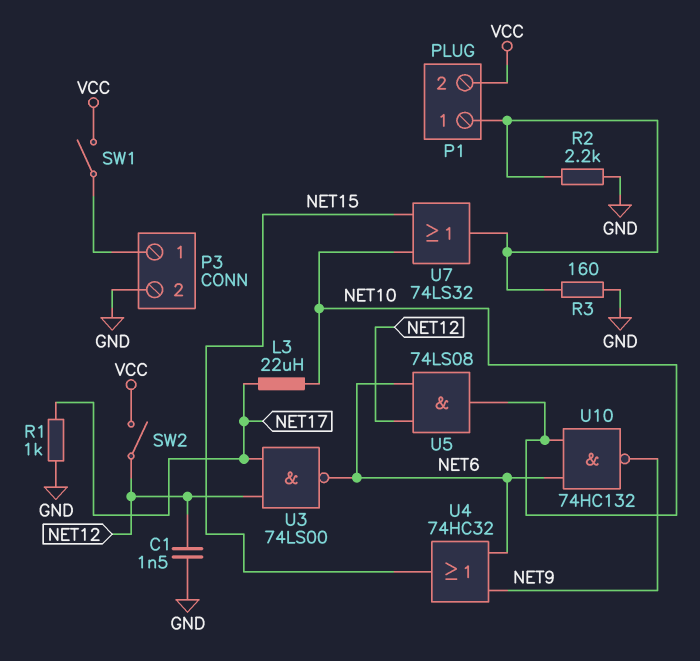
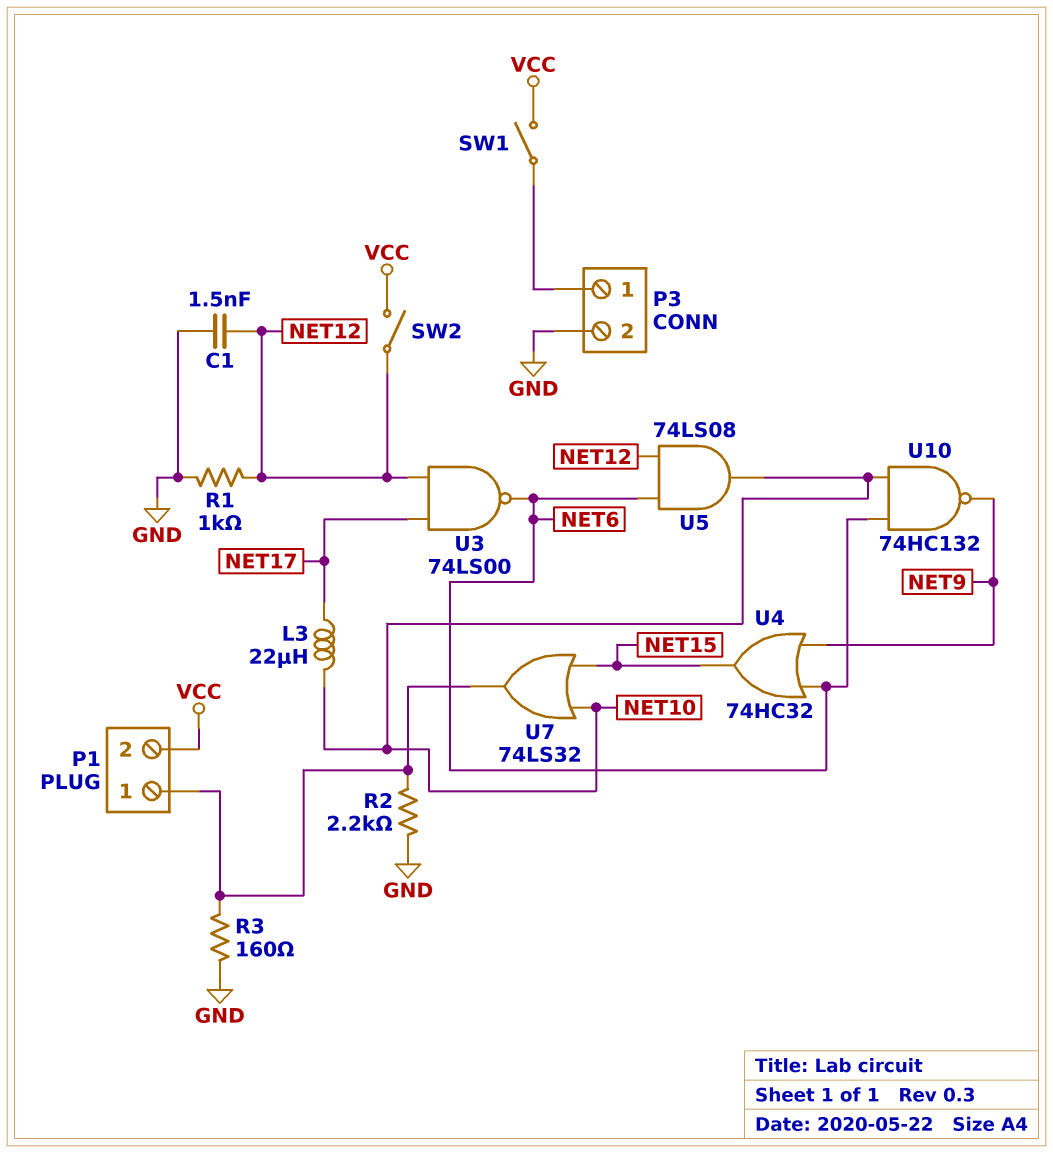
R1: 1k (GND, NET17) -> 1k (GND, NET12)

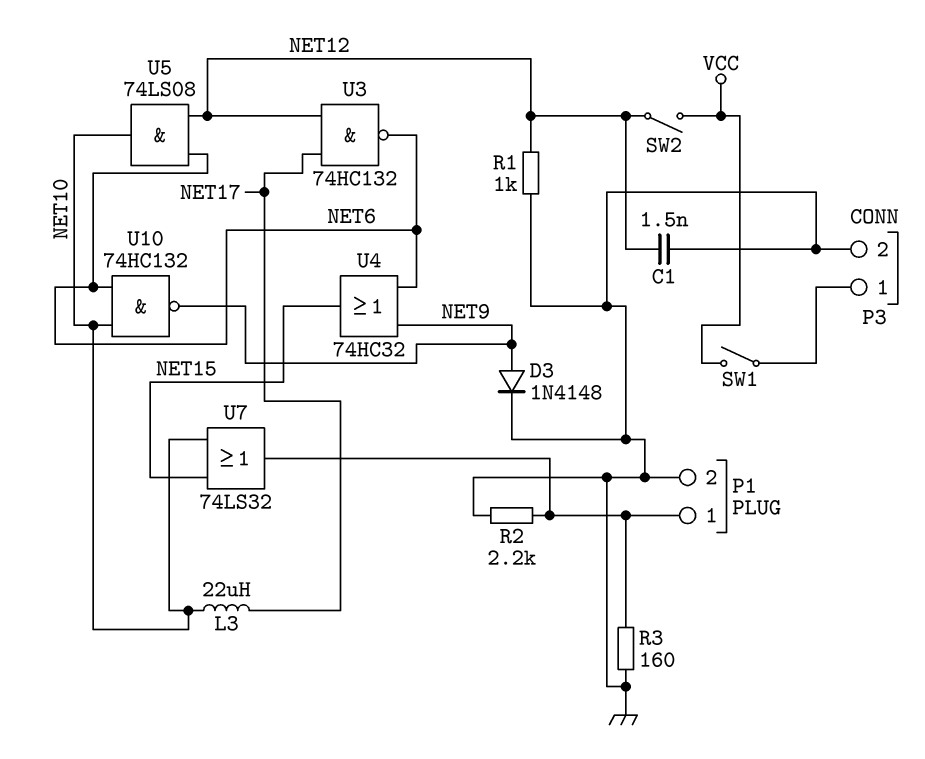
D3: none -> diode 1N4148 (A NET9, K GND)
P1 pin 2: VCC -> GND
U3: NAND 74LS00 (in NET12, in NET17, out NET6) -> NAND 74HC132 (in NET12, in NET17, out NET6)

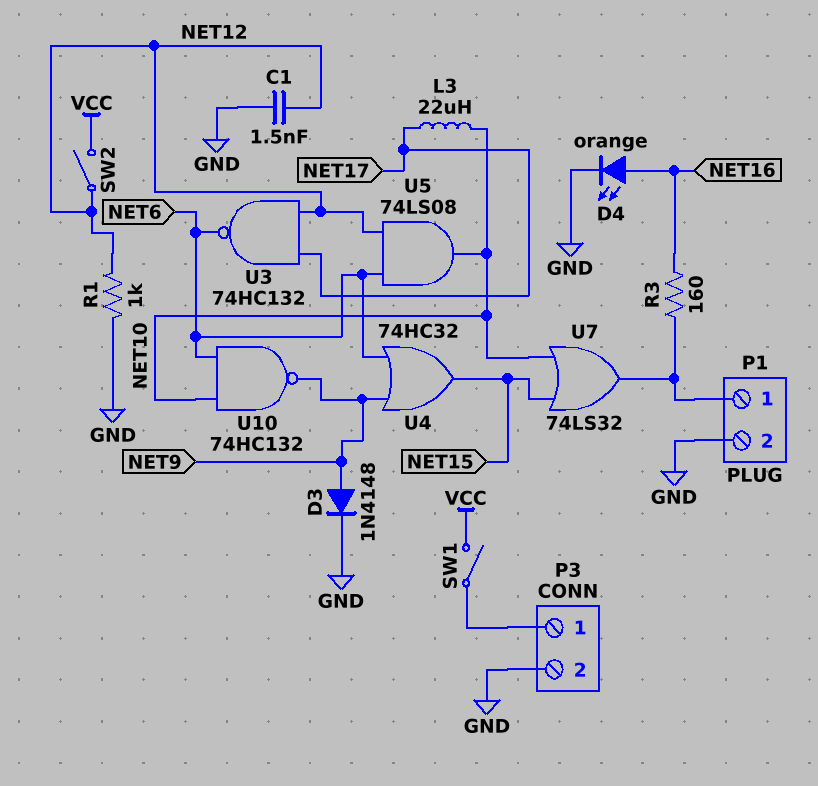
D4: none -> LED orange (A NET16, K GND)
R2: 2.2k (GND, P1/1) -> none
R3: 160 (GND, P1/1) -> 160 (NET16, P1/1)

